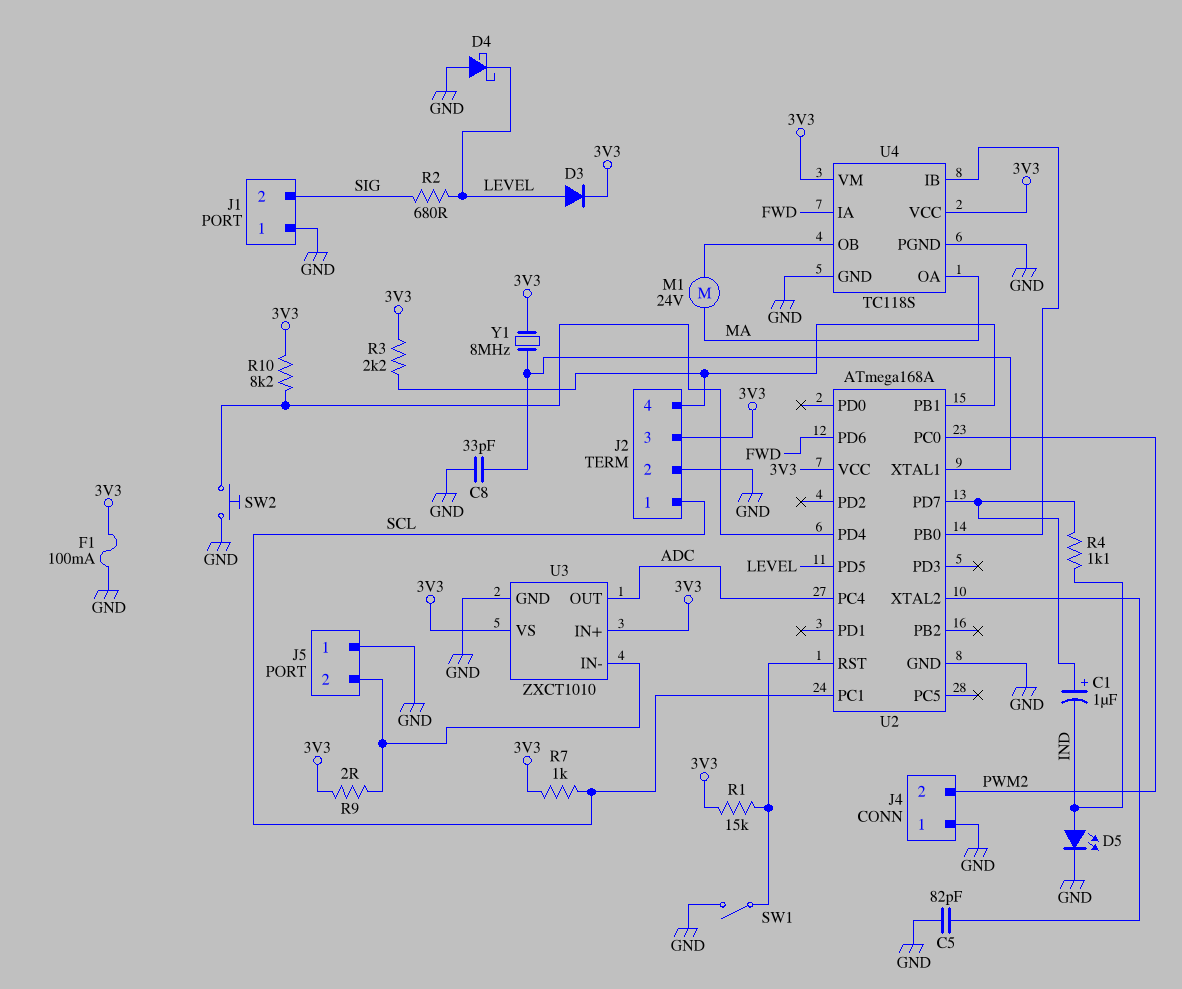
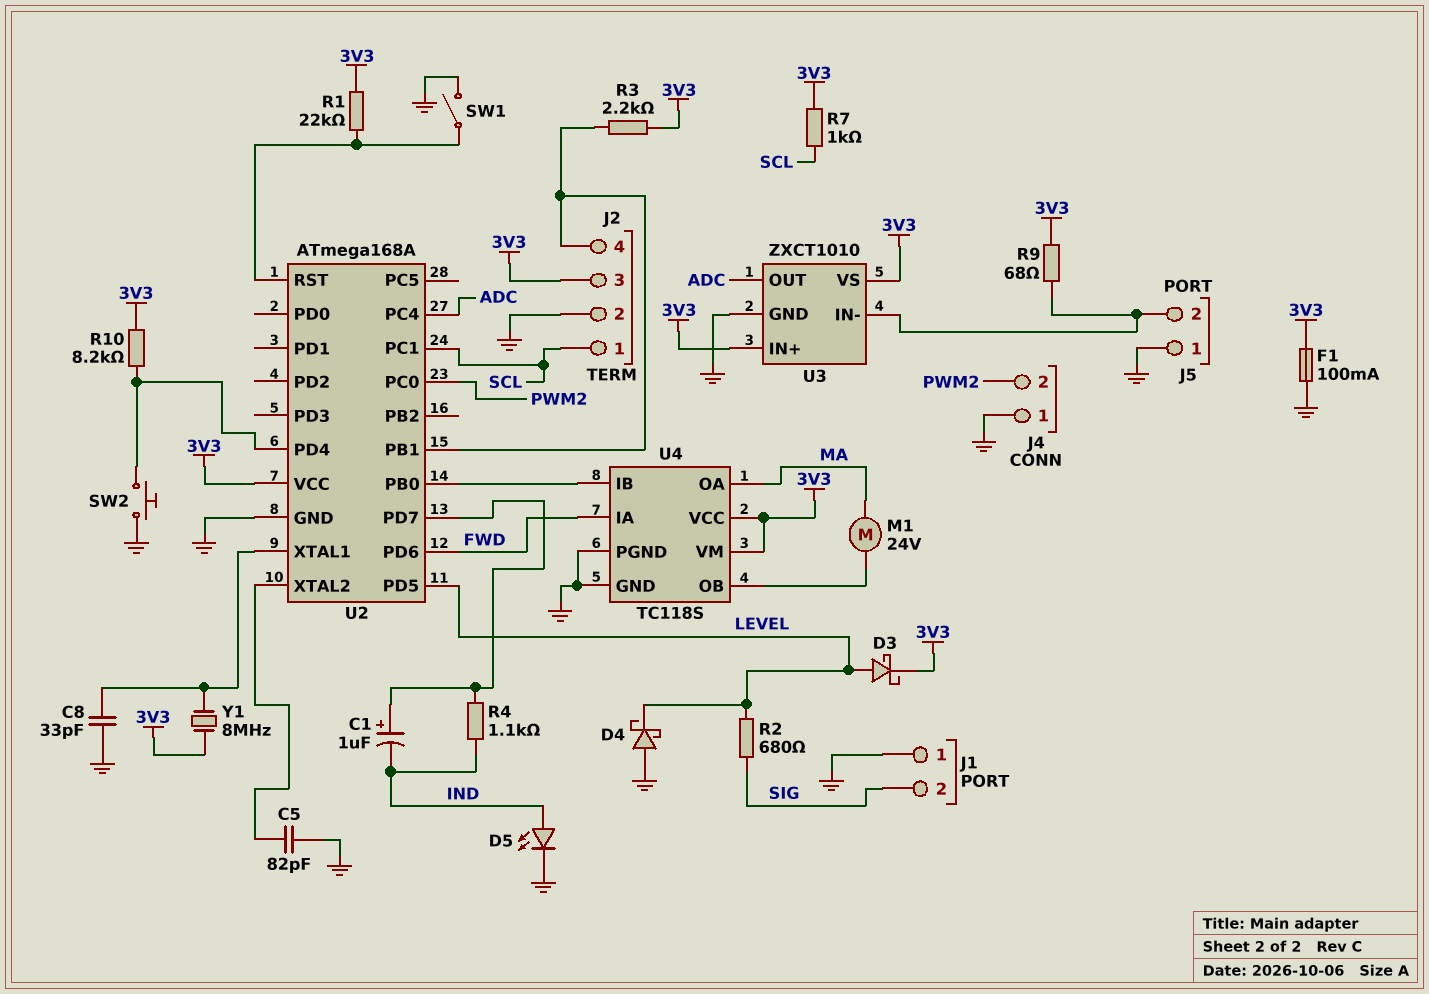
D3: diode (A LEVEL, K 3V3) -> schottky (A LEVEL, K 3V3)
R1: 15k (3V3, U2/RST) -> 22k (3V3, U2/RST)
R9: 2 (3V3, J5/2) -> 68 (3V3, J5/2)

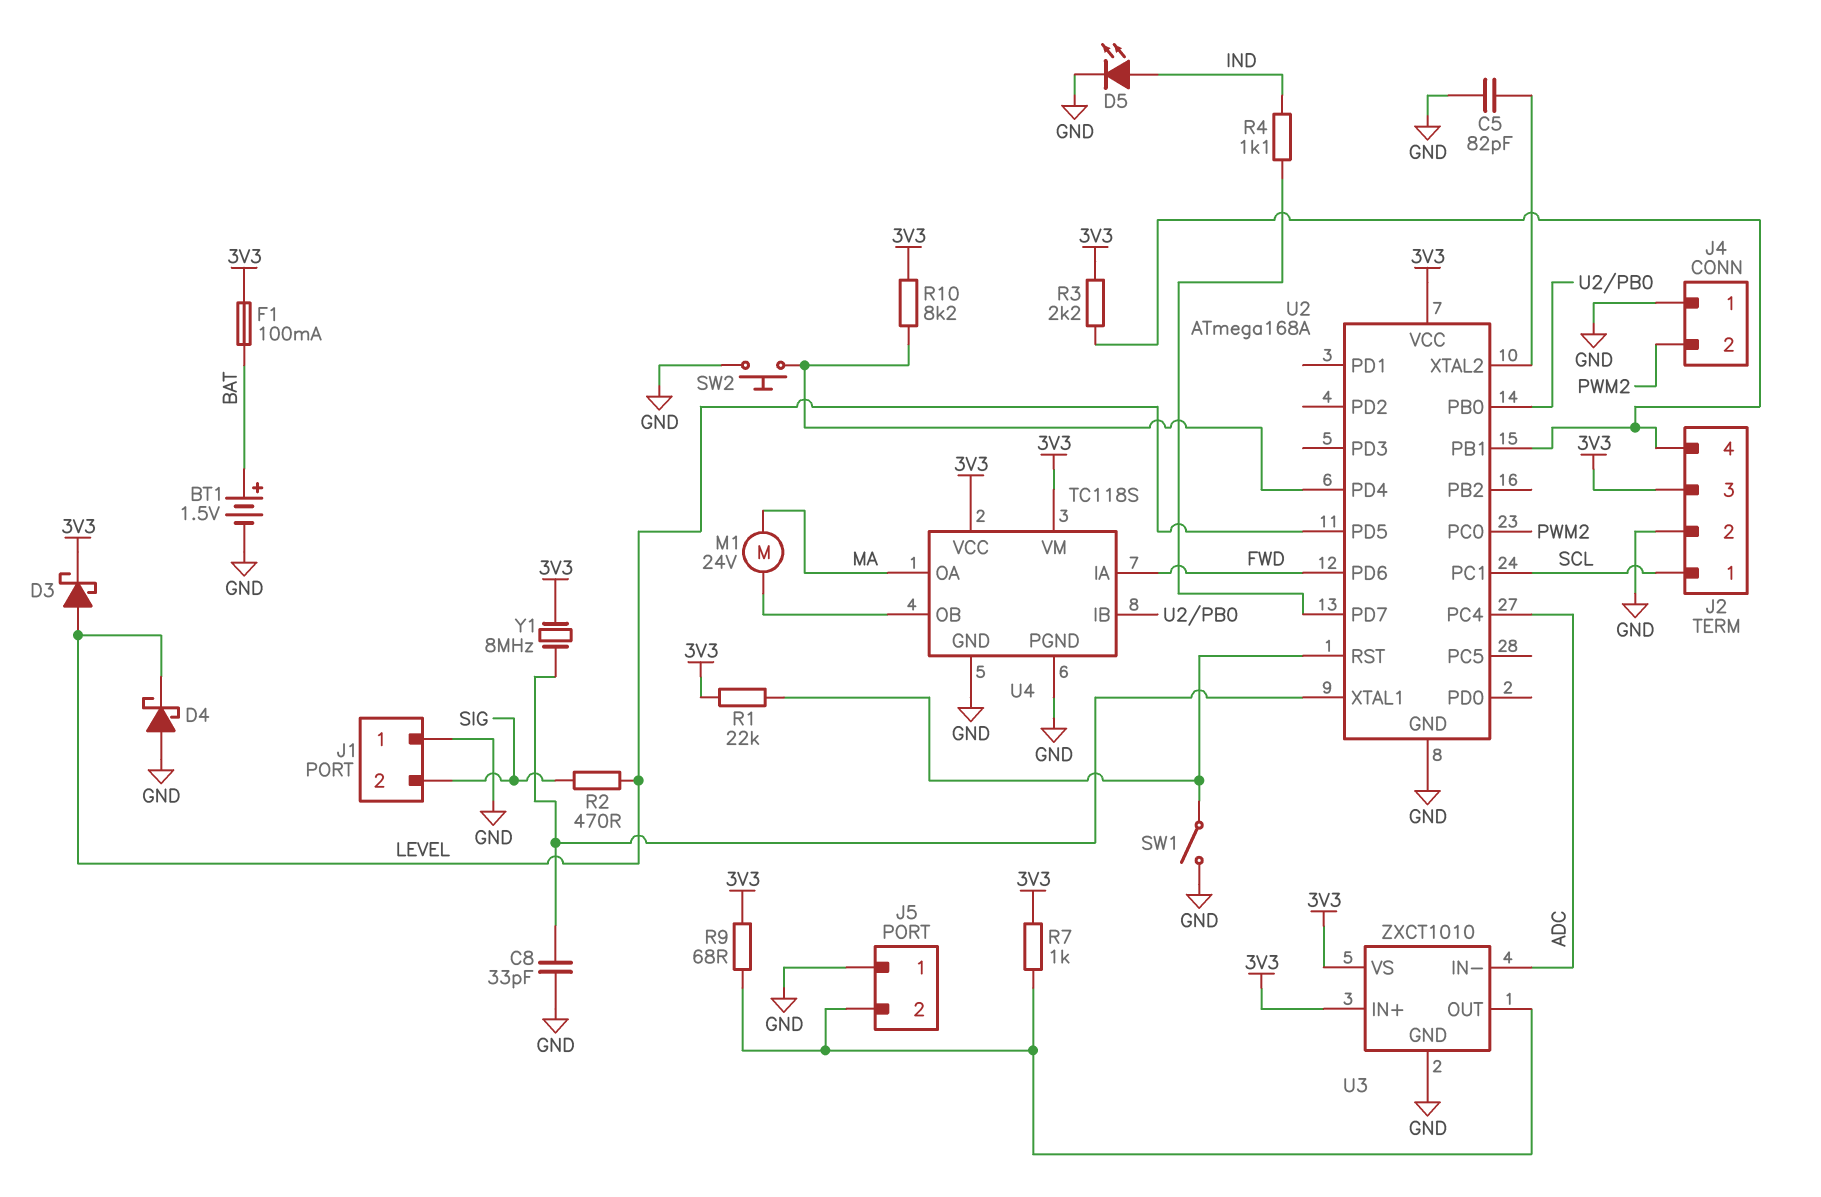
BT1: none -> 1.5V (plus BAT, minus GND)
C1: 1uF (plus U2/PD7, minus IND) -> none
F1: 100mA (3V3, GND) -> 100mA (3V3, BAT)
R2: 680 (LEVEL, SIG) -> 470 (LEVEL, SIG)
R7: 1k (3V3, SCL) -> 1k (3V3, J5/2)
U3 pin IN-: J5/2 -> ADC
U3 pin OUT: ADC -> J5/2

